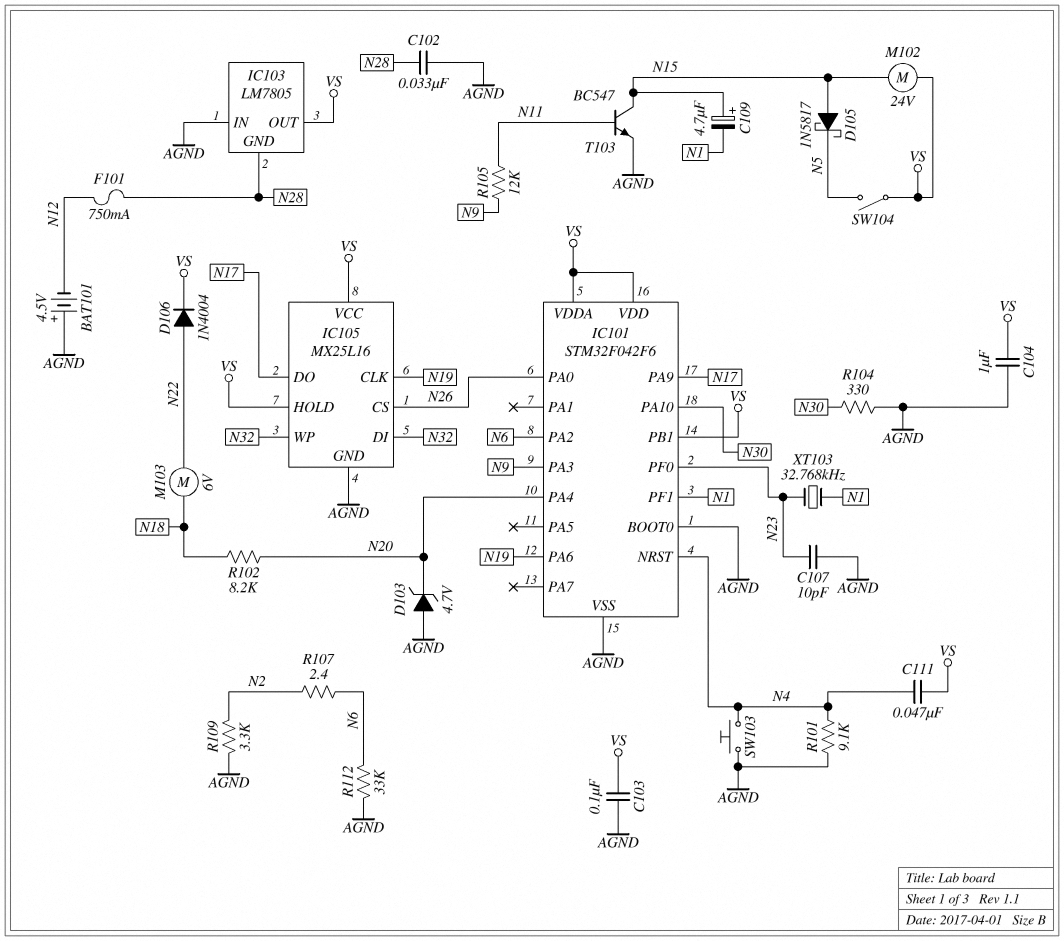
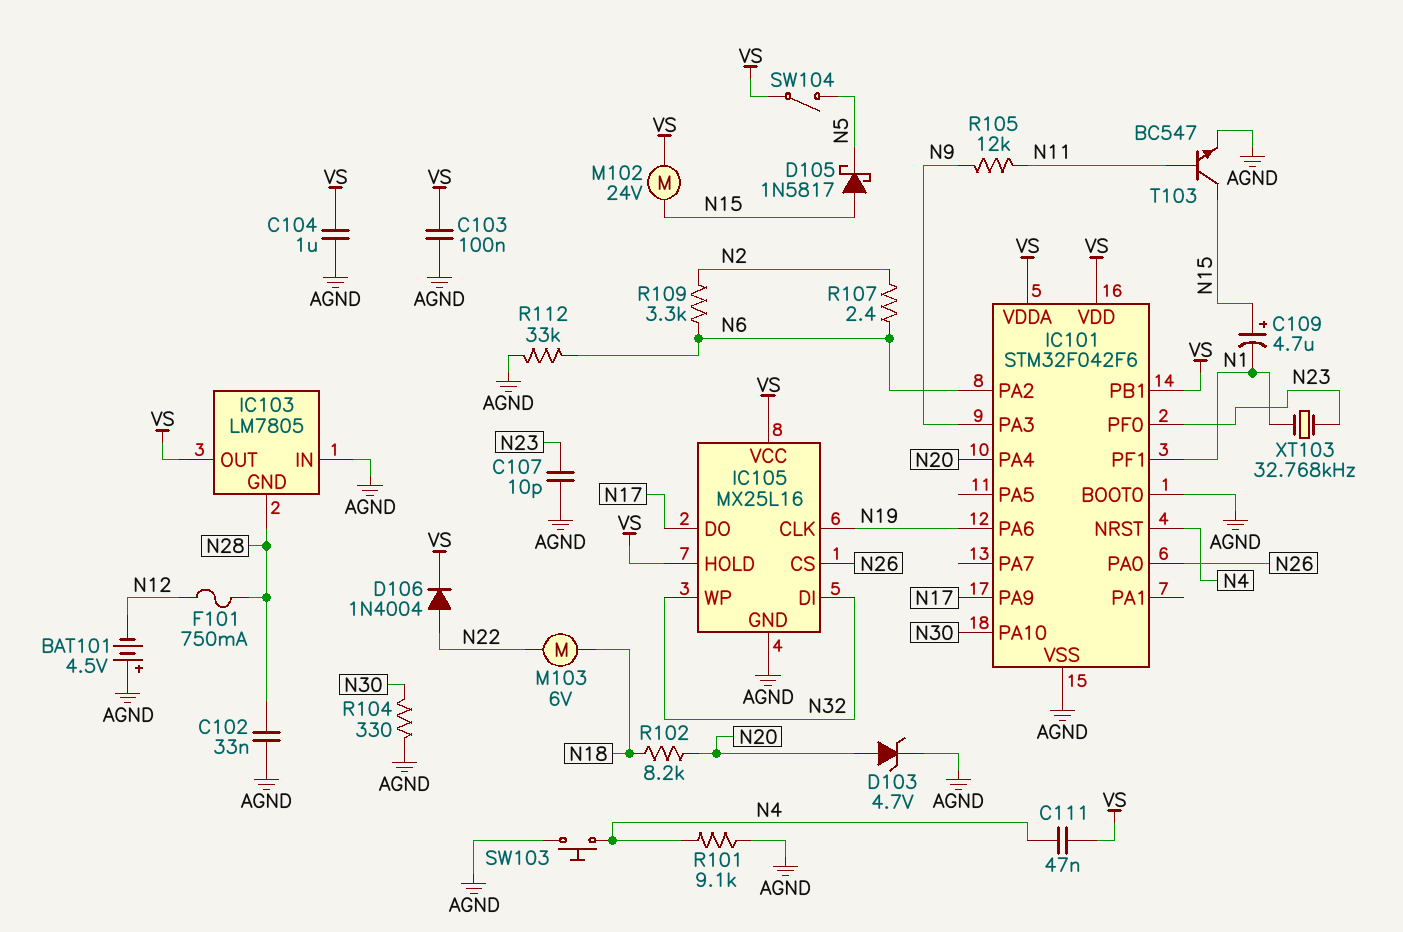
D103: zener 4.7V (A AGND, K N20) -> zener 4.7V (A N20, K AGND)
R109: 3.3k (AGND, N2) -> 3.3k (N2, N6)

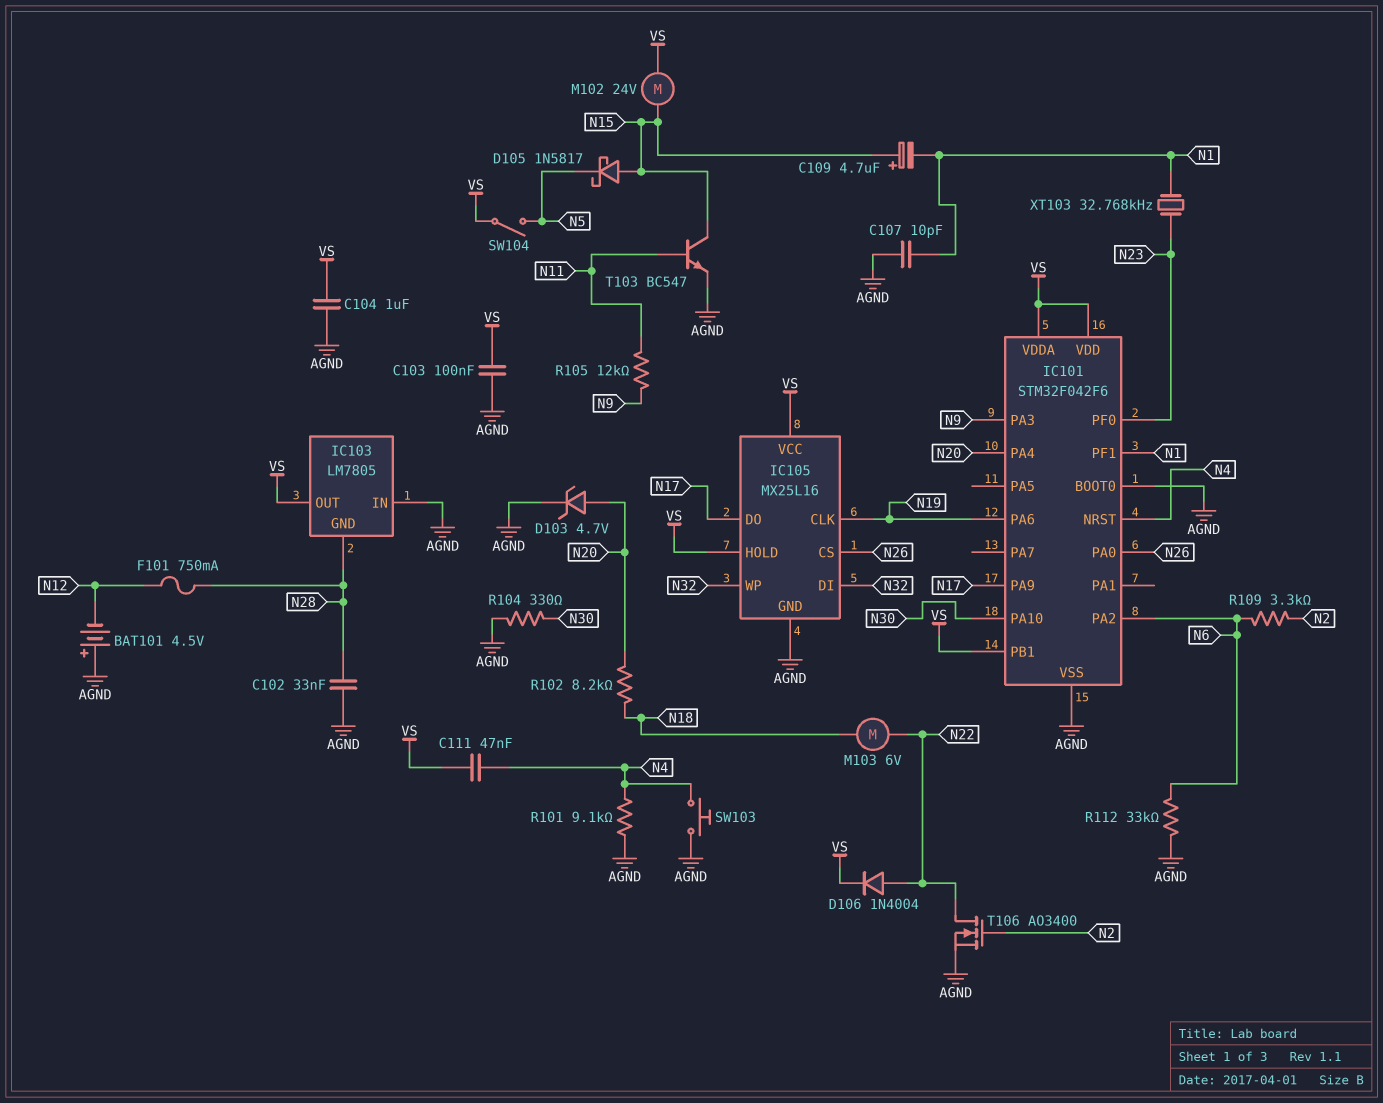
C107: 10pF (AGND, N23) -> 10pF (AGND, N1)
R107: 2.4 (N2, N6) -> none
T106: none -> NMOS AO3400 (G N2, D N22, S AGND)

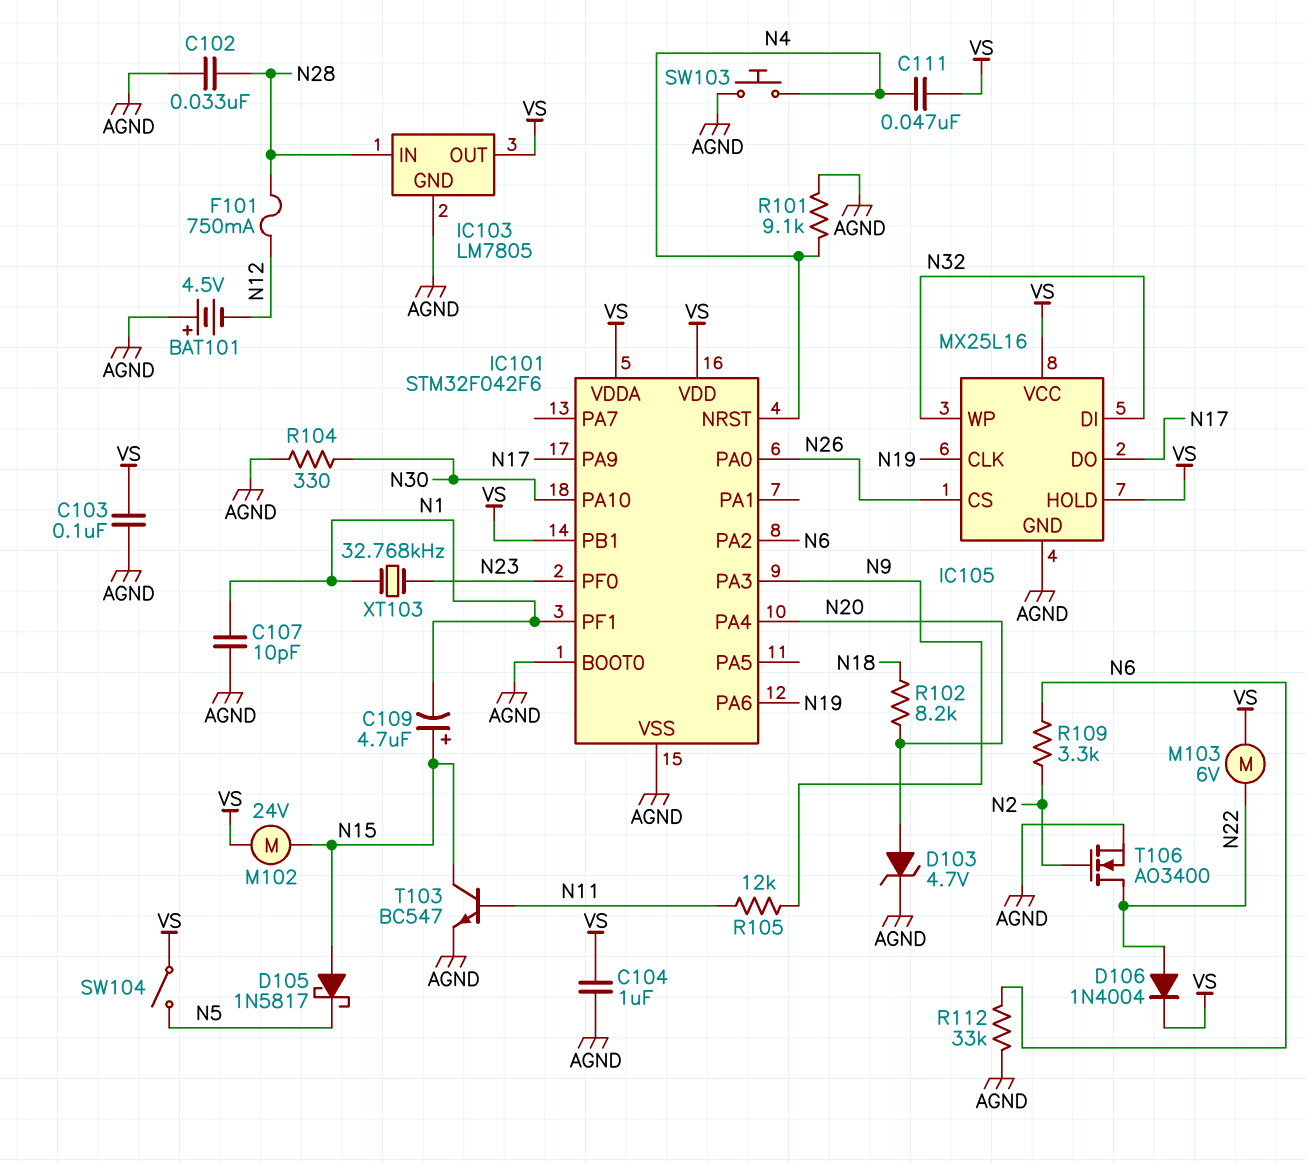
IC103 pin GND: N28 -> AGND
IC103 pin IN: AGND -> N28
M103: motor 6V (N18, N22) -> motor 6V (N22, VS)

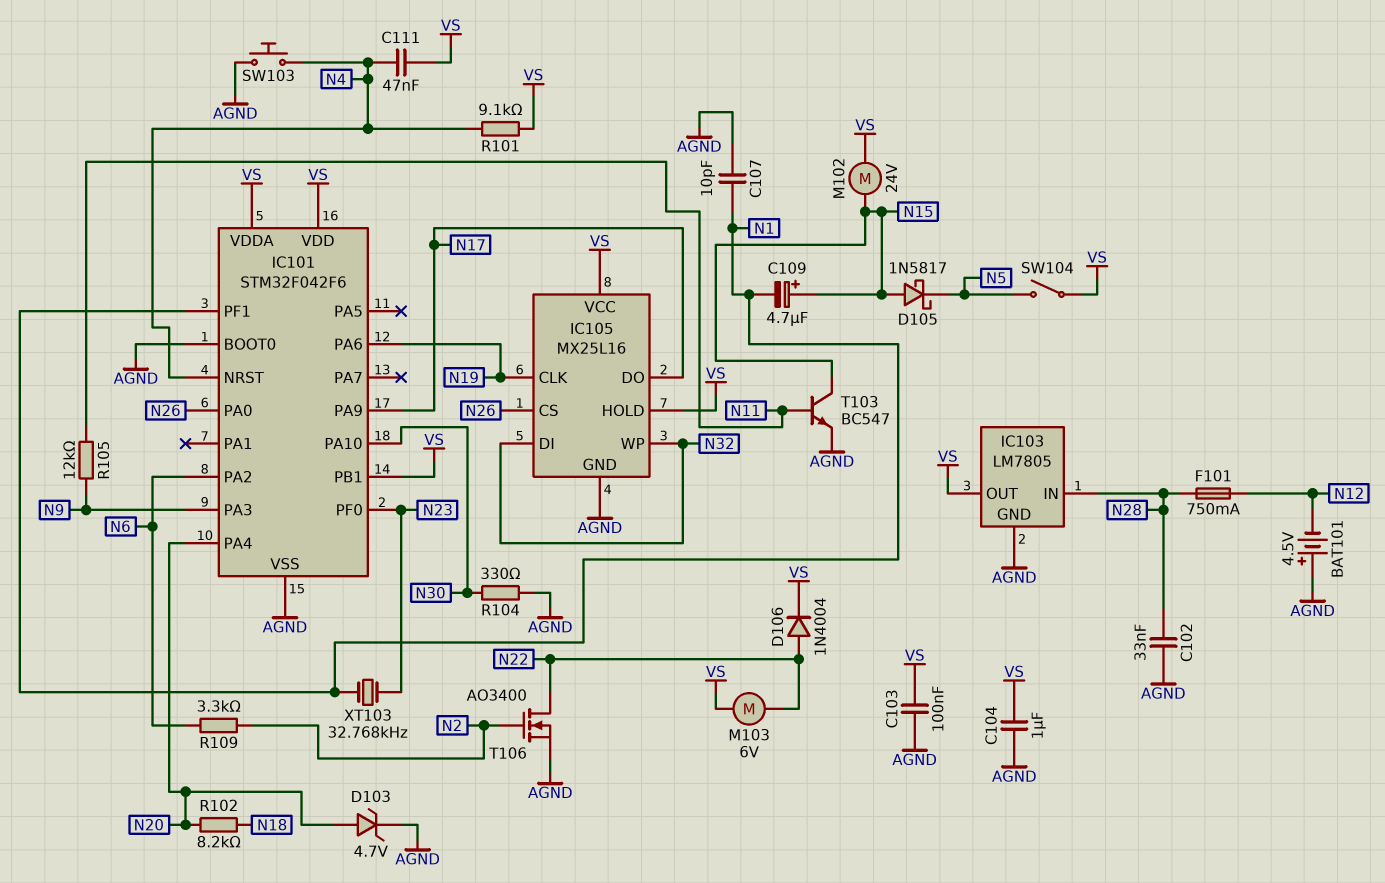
R101: 9.1k (AGND, N4) -> 9.1k (N4, VS)
R112: 33k (AGND, N6) -> none

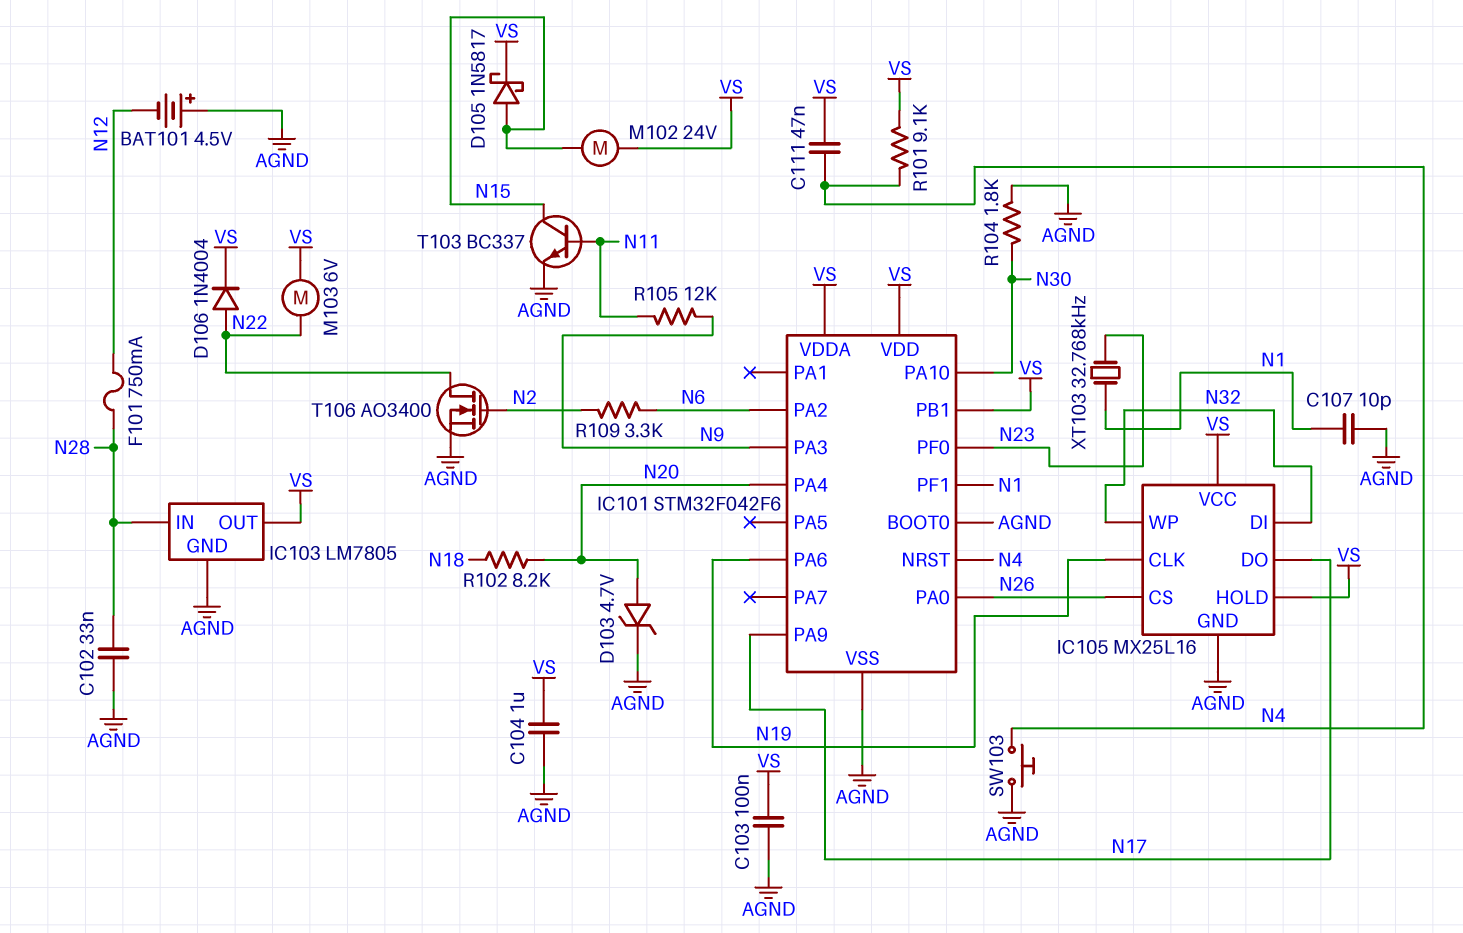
C109: 4.7uF (plus N15, minus N1) -> none
D105: schottky 1N5817 (A N15, K N5) -> schottky 1N5817 (A N15, K VS)
R104: 330 (AGND, N30) -> 1.8k (AGND, N30)
SW104: switch (N5, VS) -> none
T103: NPN BC547 (B N11, C N15, E AGND) -> NPN BC337 (B N11, C N15, E AGND)

